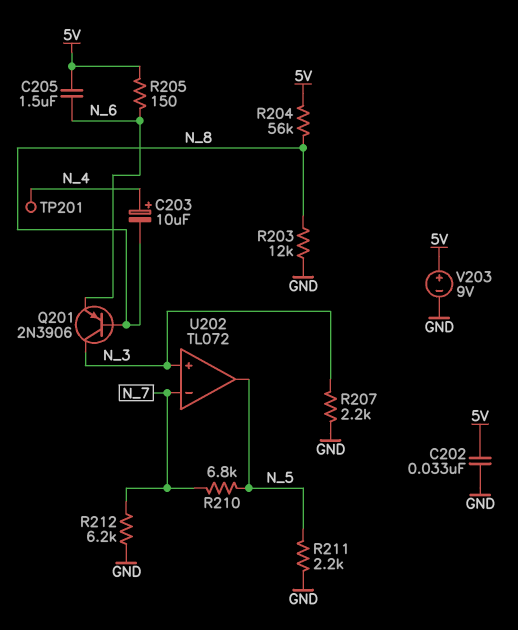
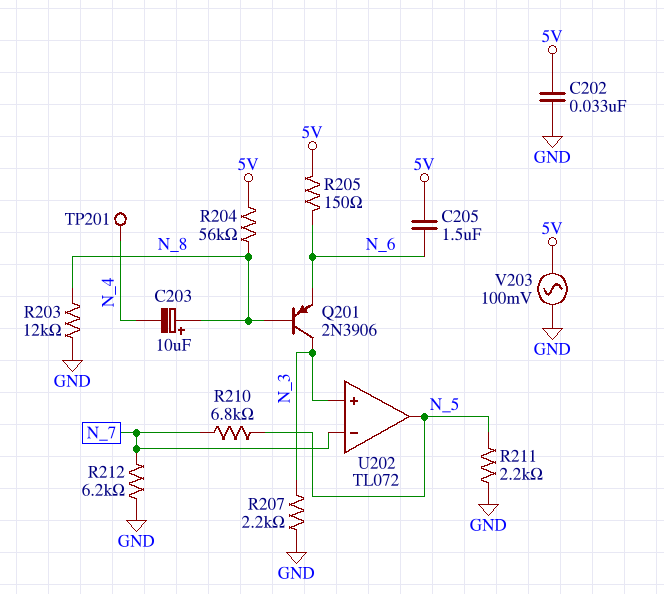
C203: 10uF (plus N_4, minus N_8) -> 10uF (plus N_8, minus N_4)
V203: 9V (plus 5V, minus GND) -> AC 100mV (5V, GND)

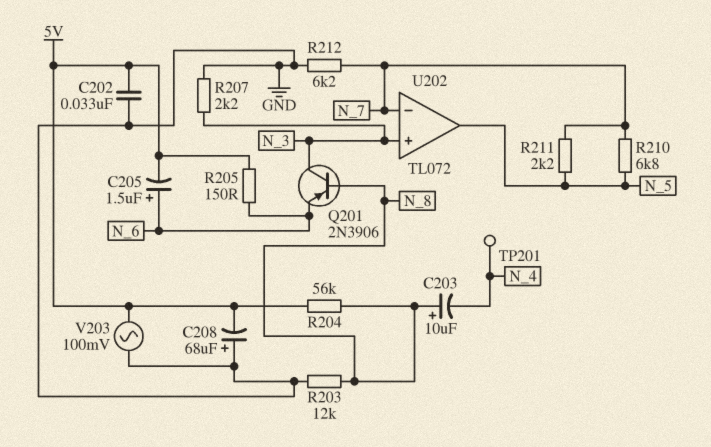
C205: 1.5uF (5V, N_6) -> 1.5uF (plus N_6, minus 5V)
C208: none -> 68uF (plus GND, minus 5V)
R211: 2.2k (GND, N_5) -> 2.2k (N_5, N_7)

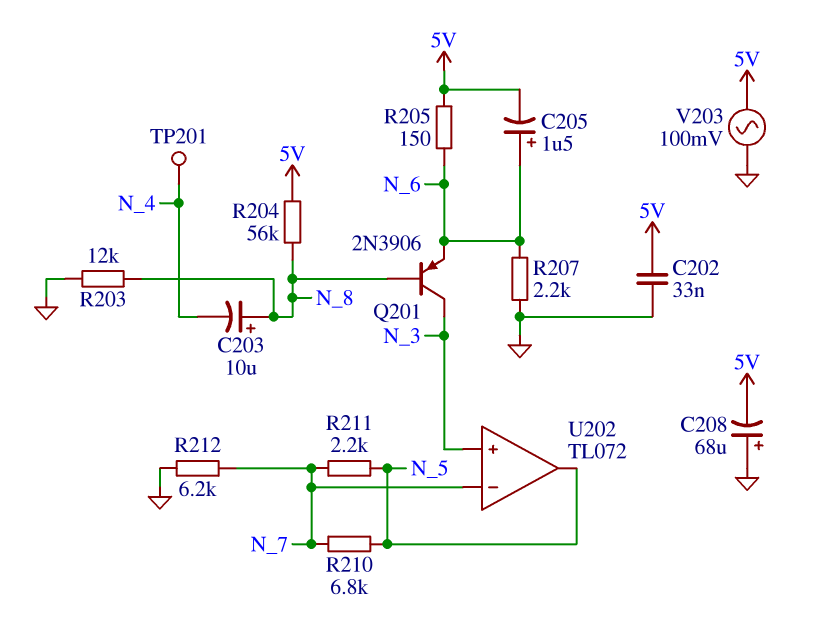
R207: 2.2k (GND, N_3) -> 2.2k (GND, N_6)

